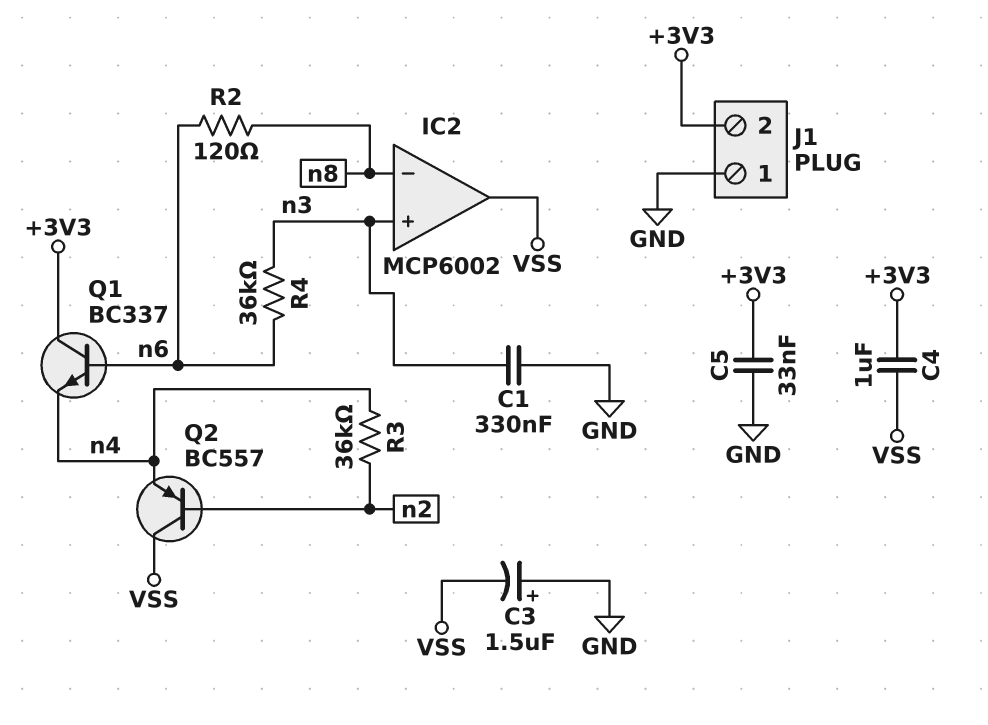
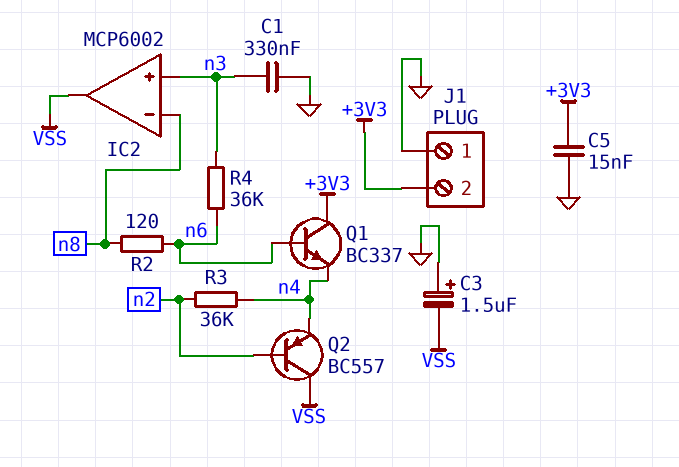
C4: 1uF (+3V3, VSS) -> none
C5: 33nF (+3V3, GND) -> 15nF (+3V3, GND)

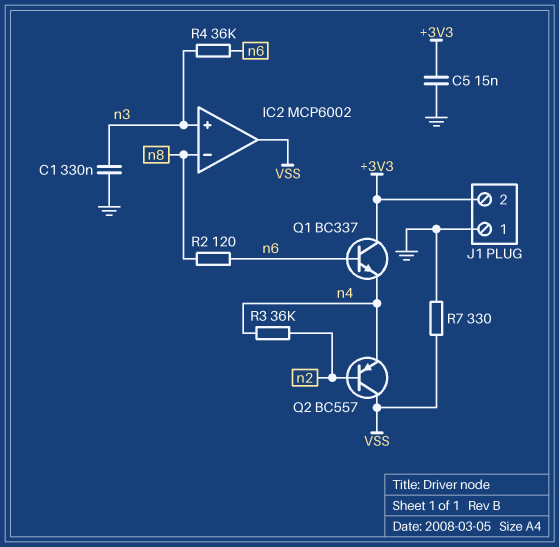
C3: 1.5uF (plus GND, minus VSS) -> none
R7: none -> 330 (GND, VSS)

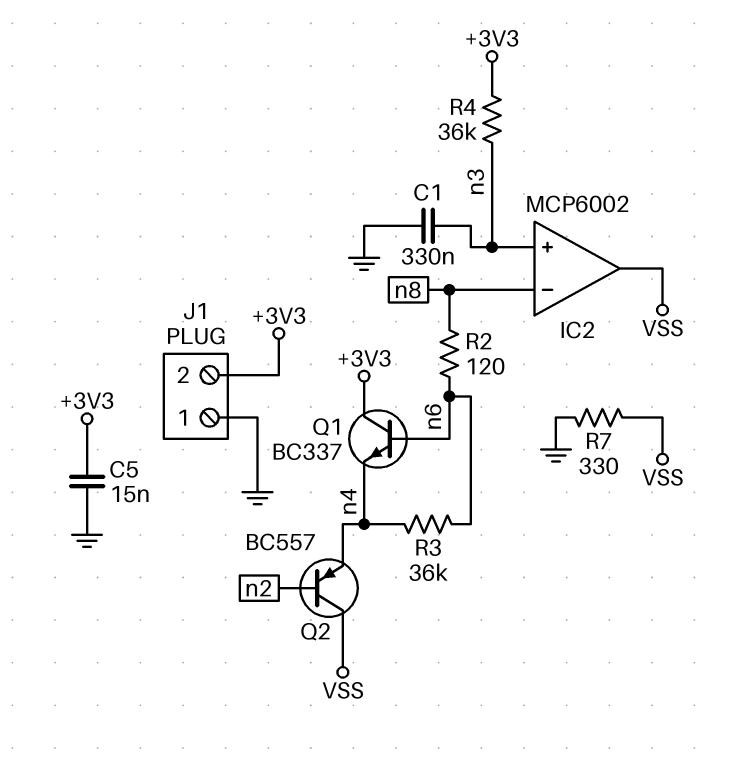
R3: 36k (n2, n4) -> 36k (n4, n6)
R4: 36k (n3, n6) -> 36k (+3V3, n3)

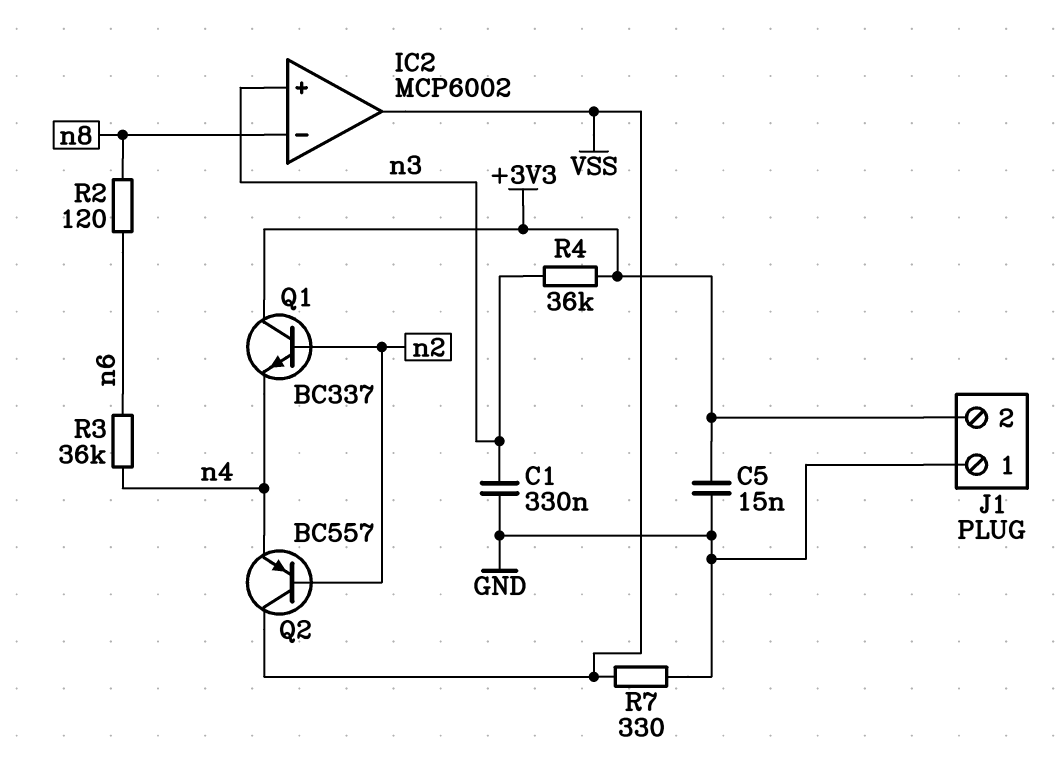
Q1: NPN BC337 (B n6, C +3V3, E n4) -> NPN BC337 (B n2, C +3V3, E n4)

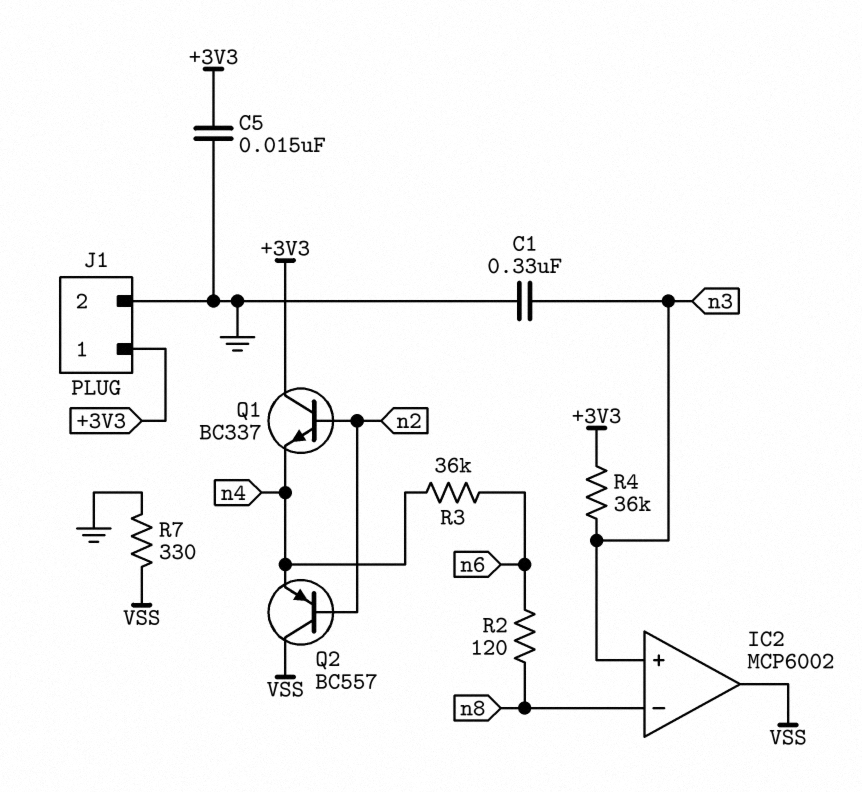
J1 pin 1: GND -> +3V3
J1 pin 2: +3V3 -> GND

